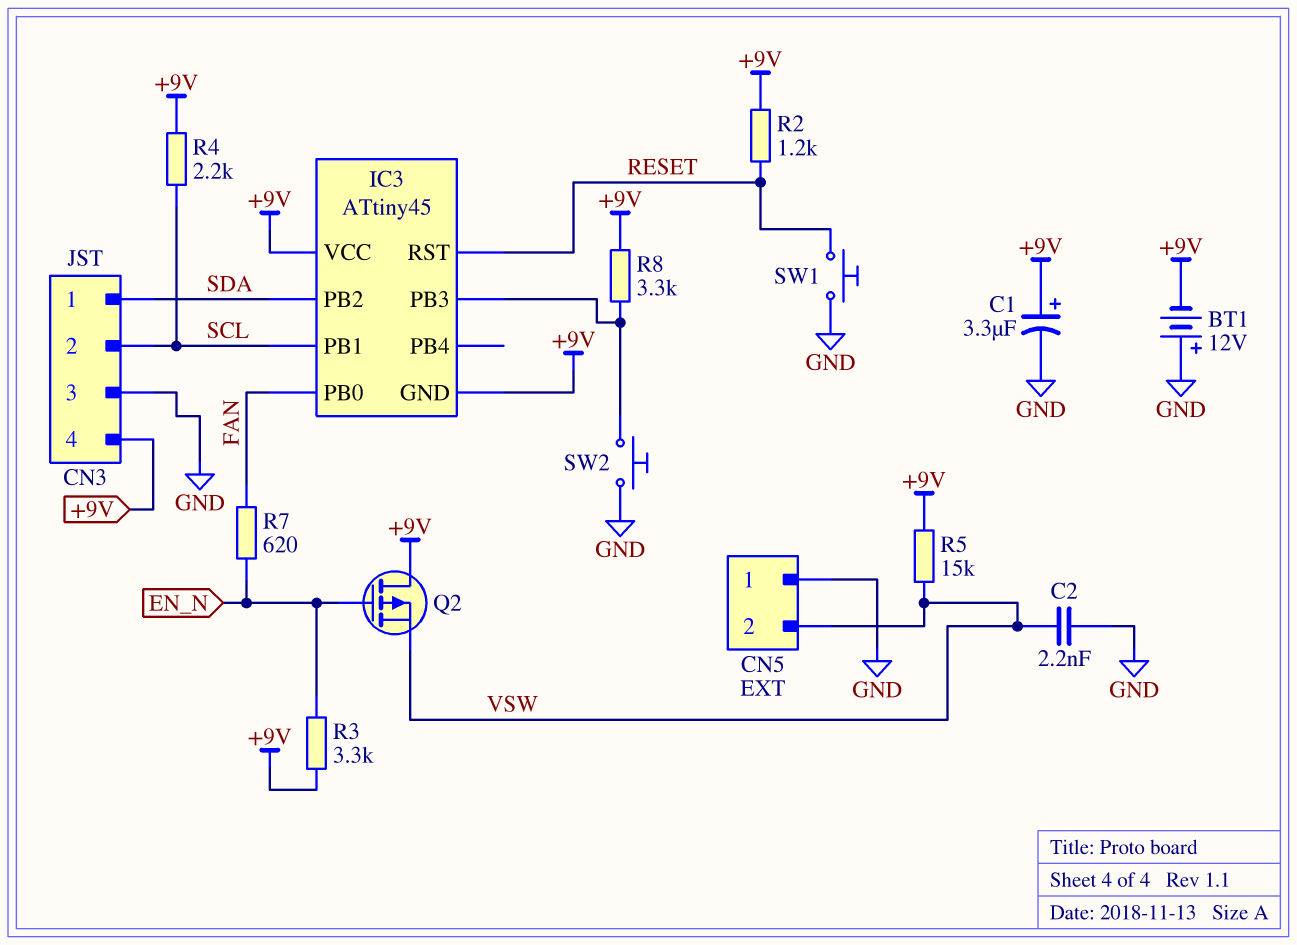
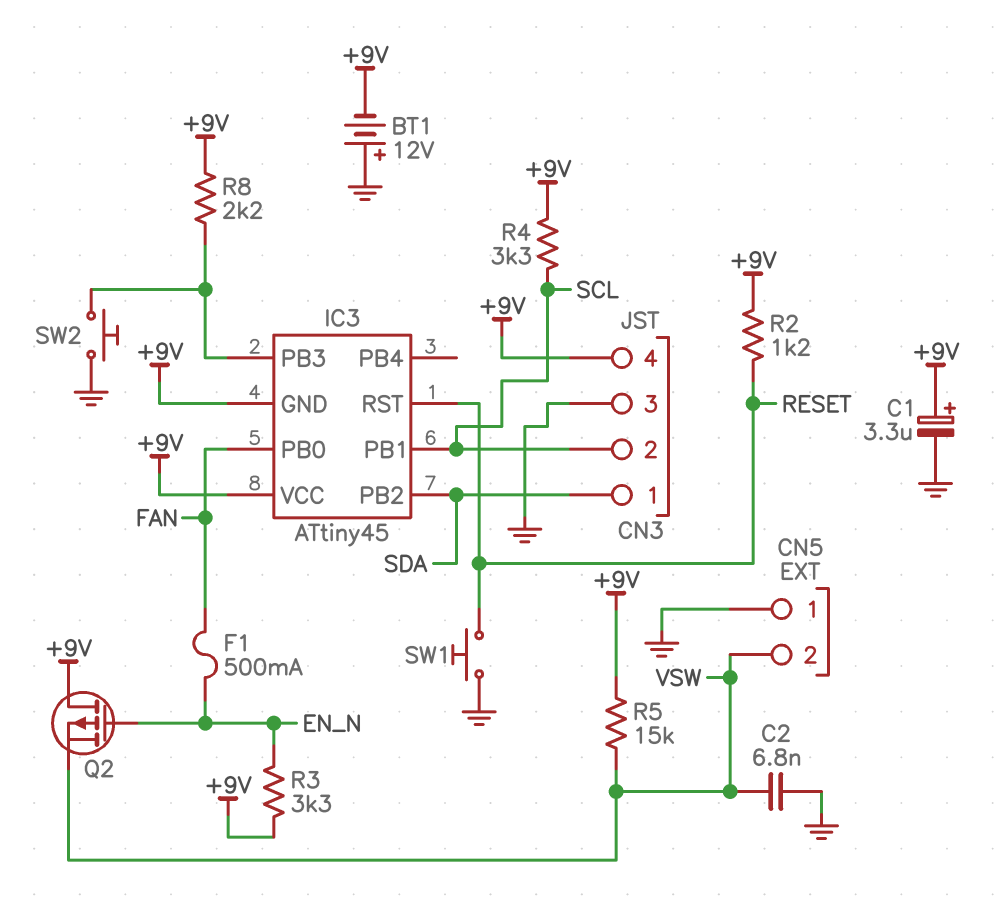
C2: 2.2nF (GND, VSW) -> 6.8nF (GND, VSW)
F1: none -> 500mA (EN_N, FAN)
R4: 2.2k (+9V, SCL) -> 3.3k (+9V, SCL)
R7: 620 (EN_N, FAN) -> none
R8: 3.3k (+9V, IC3/PB3) -> 2.2k (+9V, IC3/PB3)

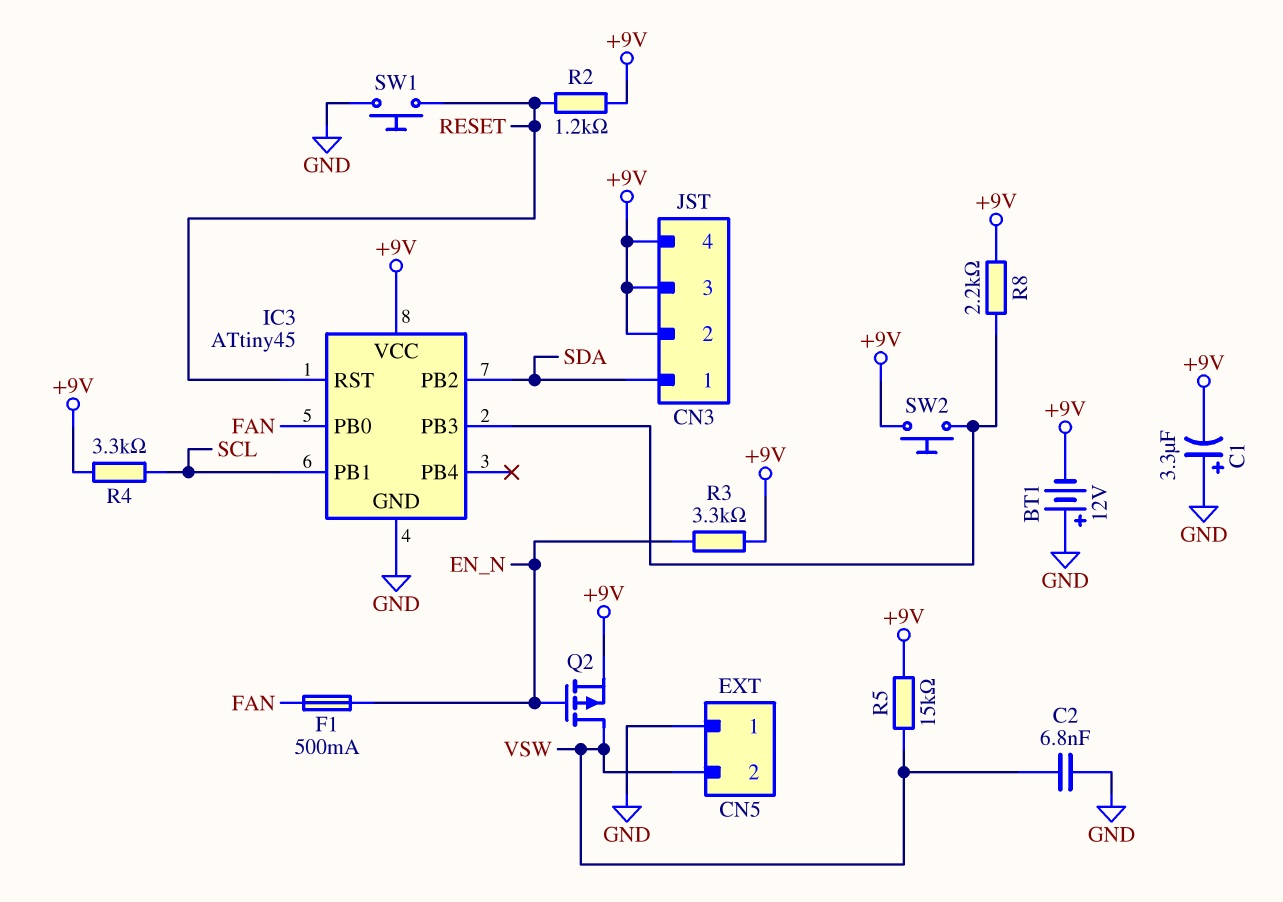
C1: 3.3uF (plus +9V, minus GND) -> 3.3uF (plus GND, minus +9V)
CN3 pin 2: SCL -> +9V
CN3 pin 3: GND -> +9V
IC3 pin GND: +9V -> GND
Q2: PMOS (G EN_N, D +9V, S VSW) -> PMOS (G EN_N, D VSW, S +9V)
SW2: button (GND, IC3/PB3) -> button (+9V, IC3/PB3)

